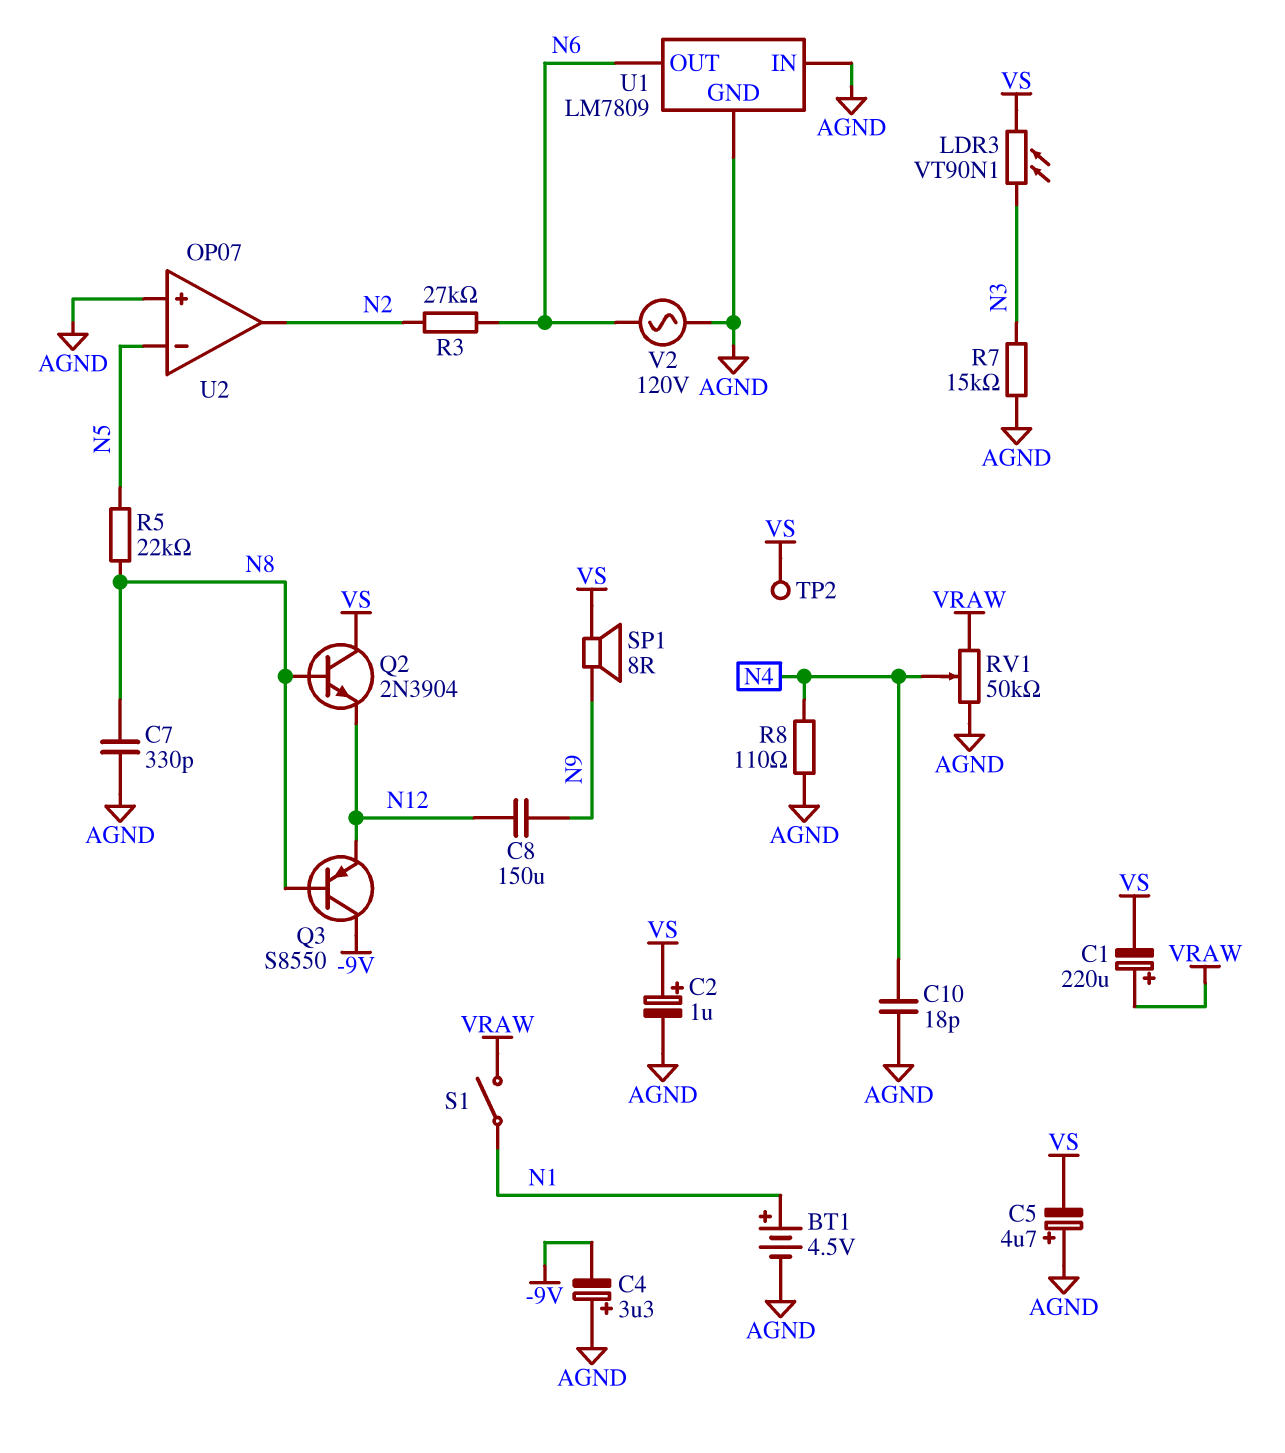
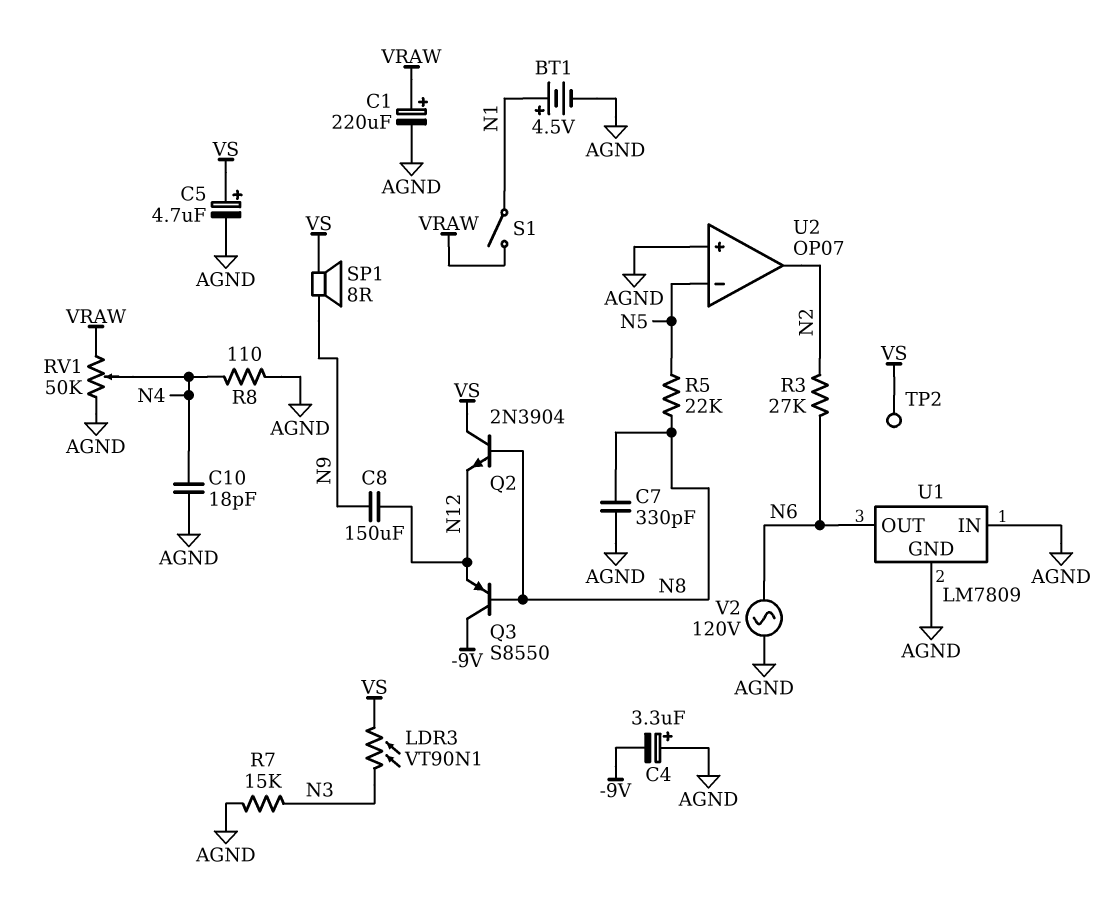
C1: 220uF (plus VRAW, minus VS) -> 220uF (plus VRAW, minus AGND)
C2: 1uF (plus VS, minus AGND) -> none
C5: 4.7uF (plus AGND, minus VS) -> 4.7uF (plus VS, minus AGND)

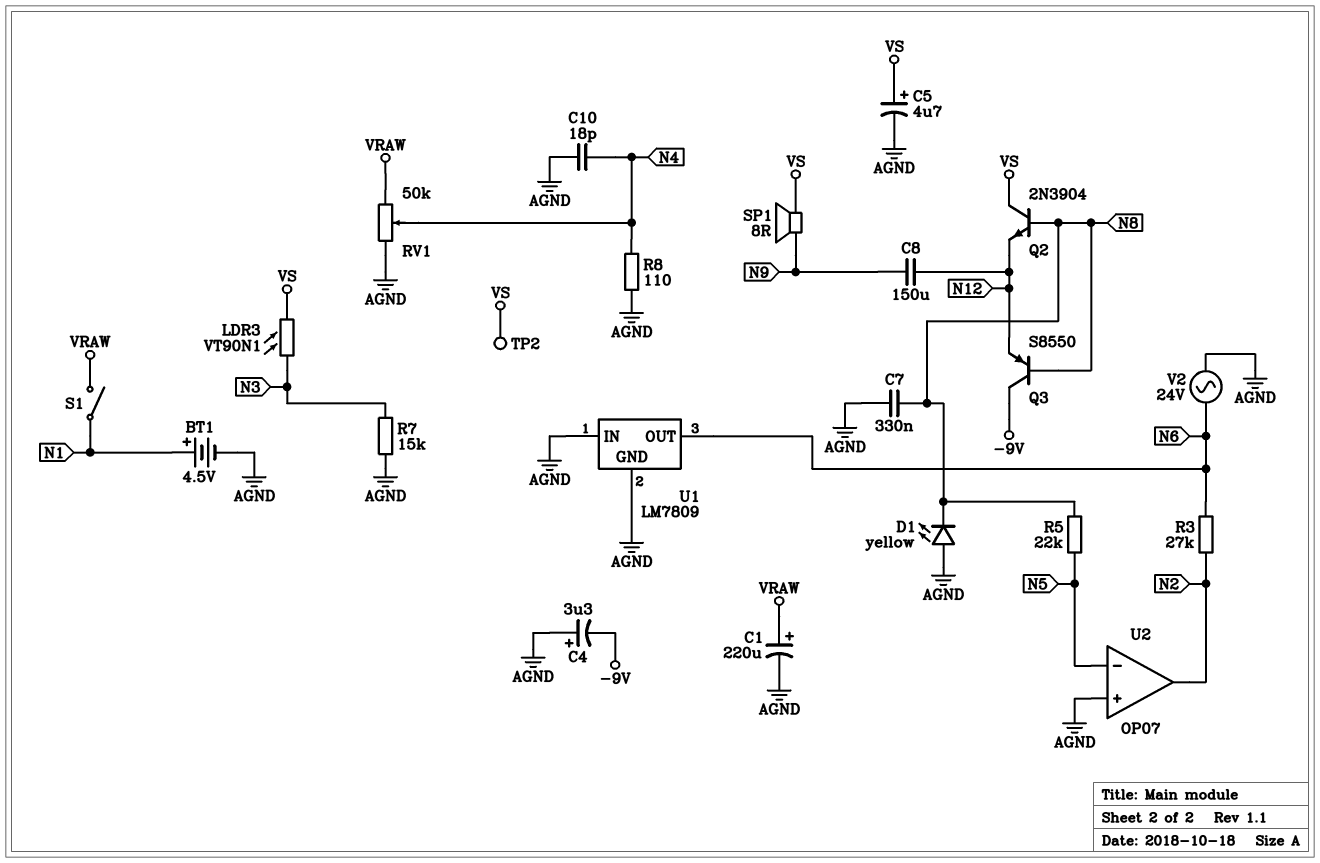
C7: 330pF (AGND, N8) -> 330nF (AGND, N8)
D1: none -> LED yellow (A AGND, K N8)
V2: AC 120V (AGND, N6) -> AC 24V (AGND, N6)

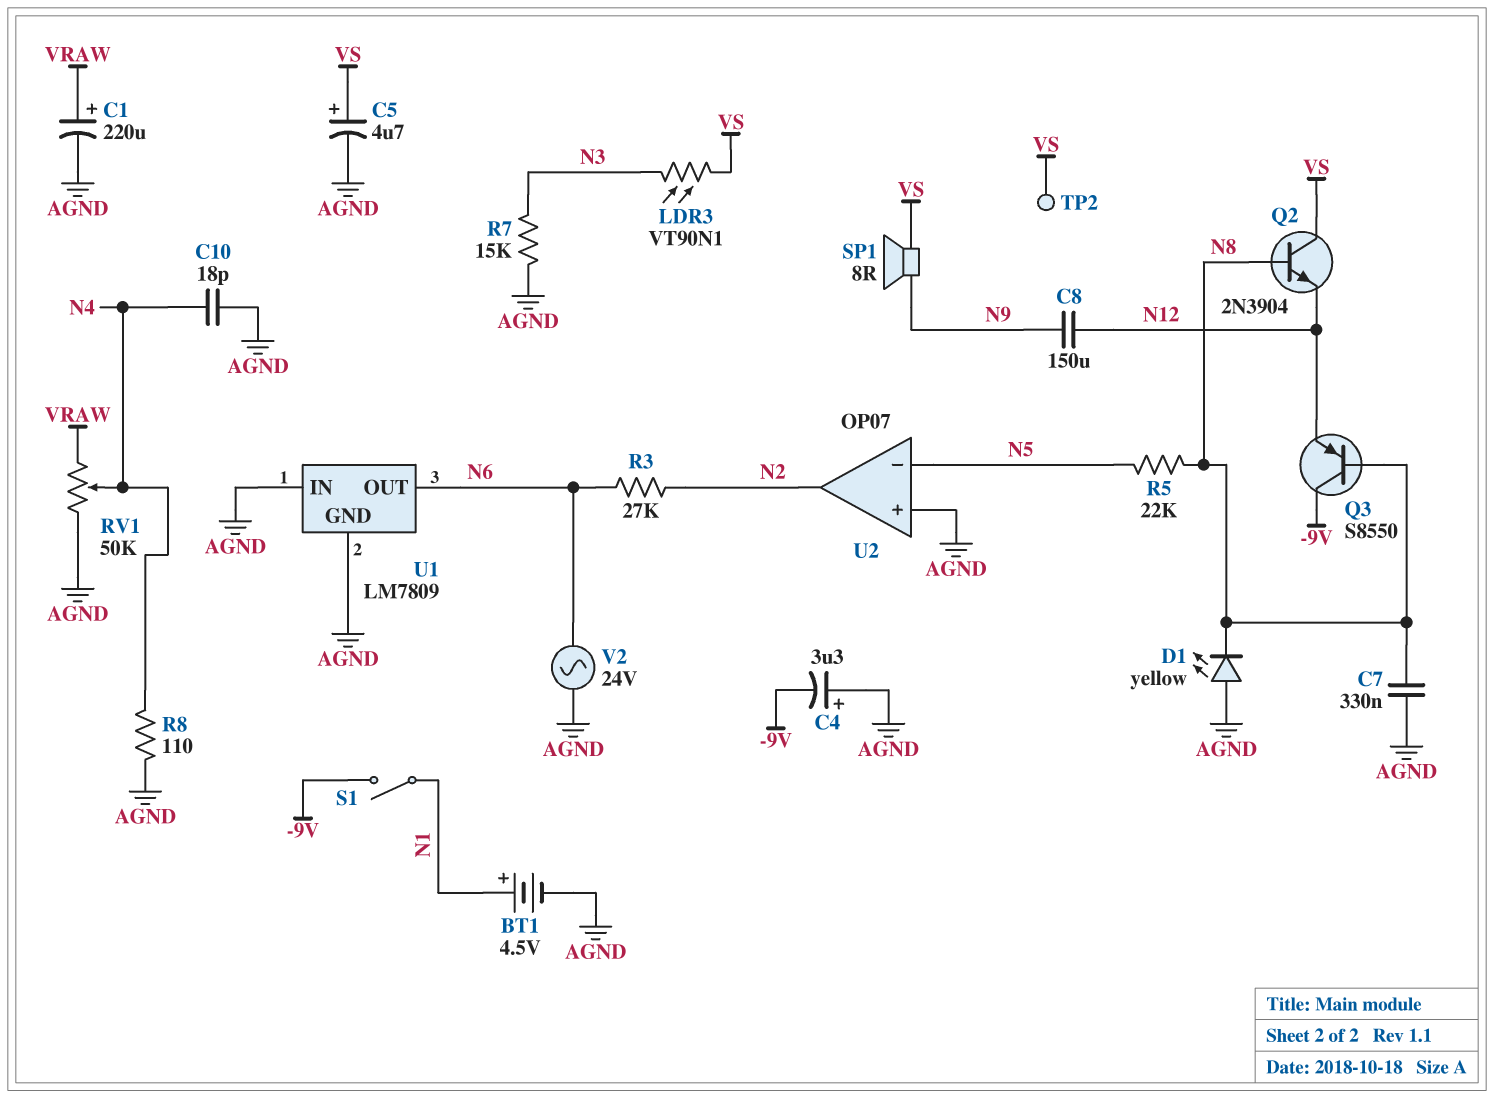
S1: switch (N1, VRAW) -> switch (-9V, N1)

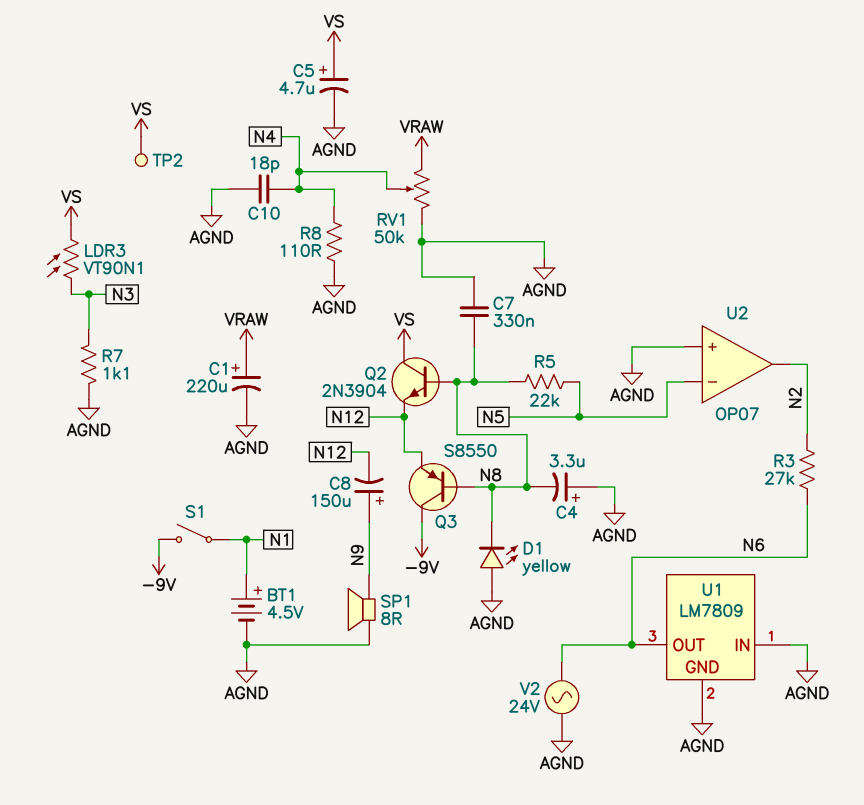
C4: 3.3uF (plus AGND, minus -9V) -> 3.3uF (plus AGND, minus N8)
C8: 150uF (N9, N12) -> 150uF (plus N9, minus N12)
R7: 15k (AGND, N3) -> 1.1k (AGND, N3)
SP1: speaker 8R (N9, VS) -> speaker 8R (AGND, N9)

